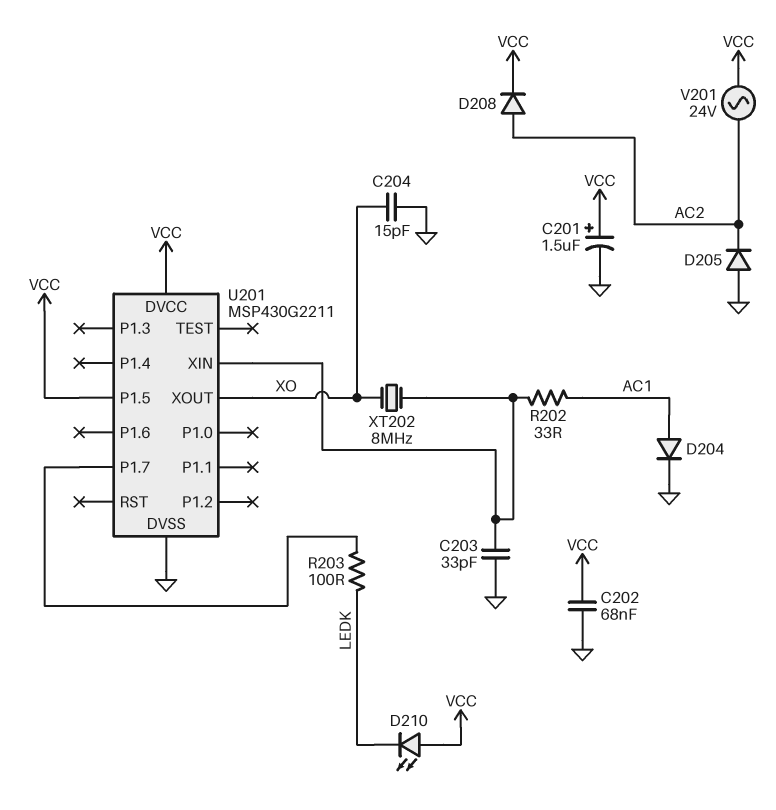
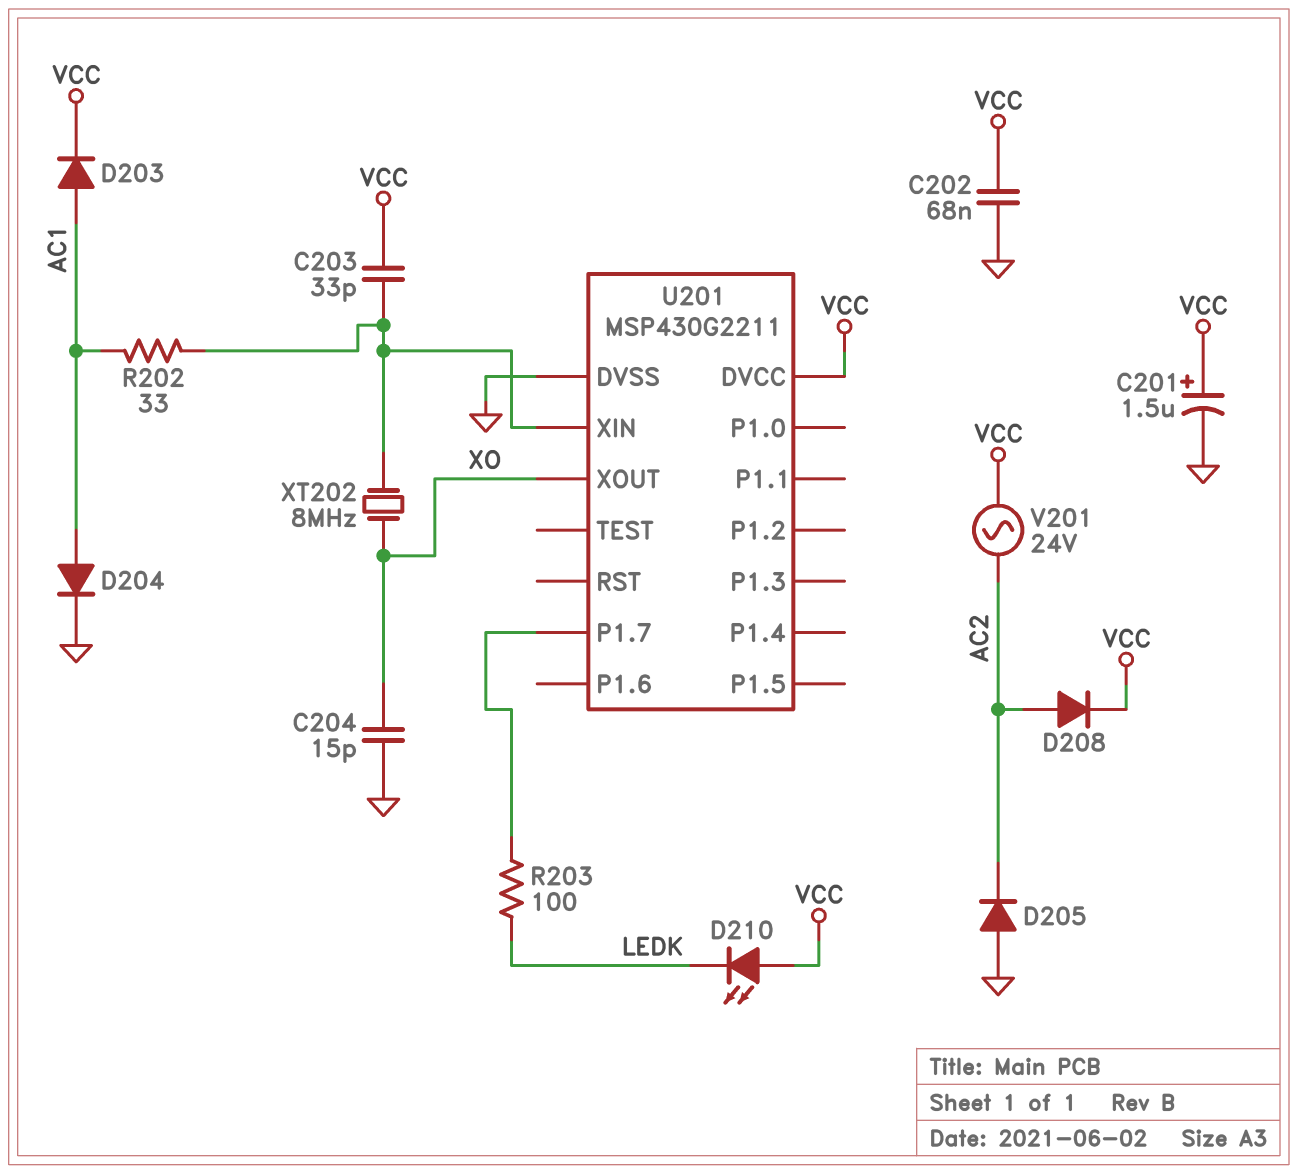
C203: 33pF (GND, U201/XIN) -> 33pF (U201/XIN, VCC)
D203: none -> diode (A AC1, K VCC)
U201 pin P1.5: VCC -> none

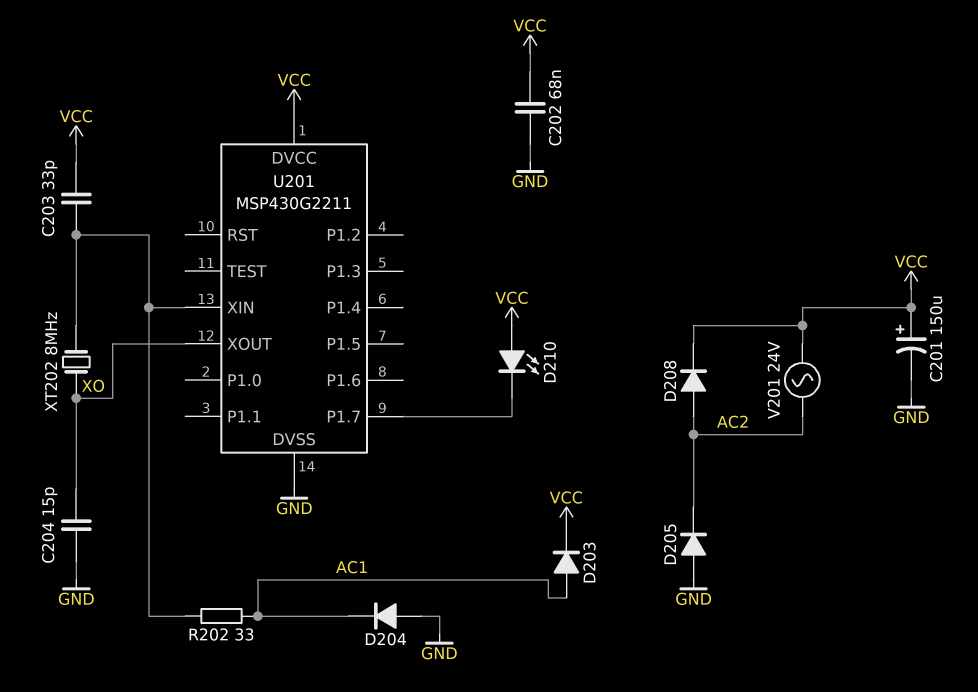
C201: 1.5uF (plus VCC, minus GND) -> 150uF (plus VCC, minus GND)
D204: diode (A AC1, K GND) -> diode (A GND, K AC1)
D210: LED (A VCC, K LEDK) -> LED (A VCC, K U201/P1.7)
R203: 100 (LEDK, U201/P1.7) -> none

